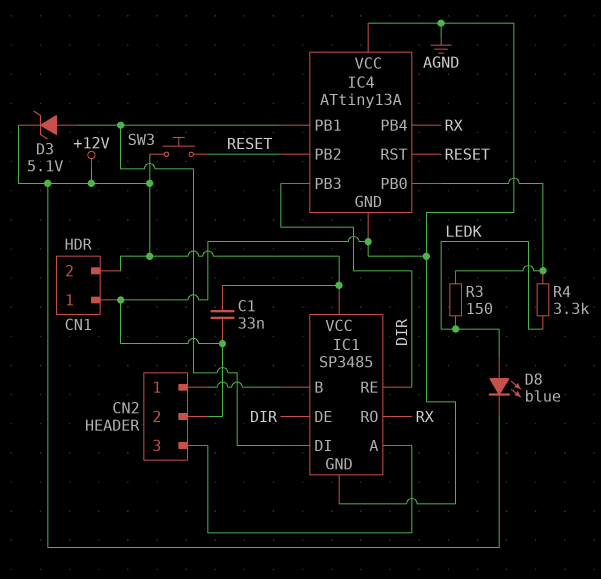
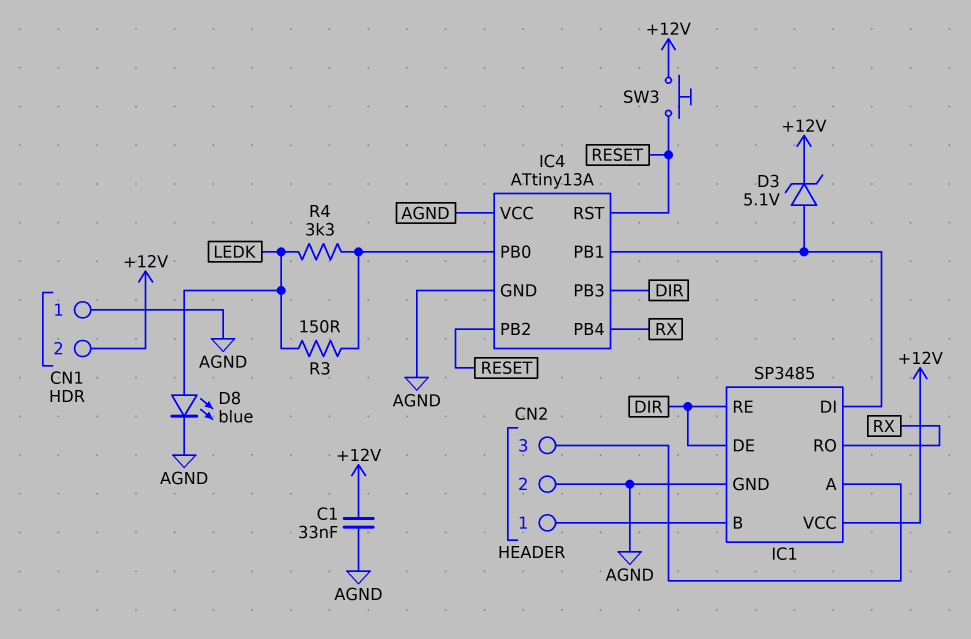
D8: LED blue (A LEDK, K +12V) -> LED blue (A LEDK, K AGND)

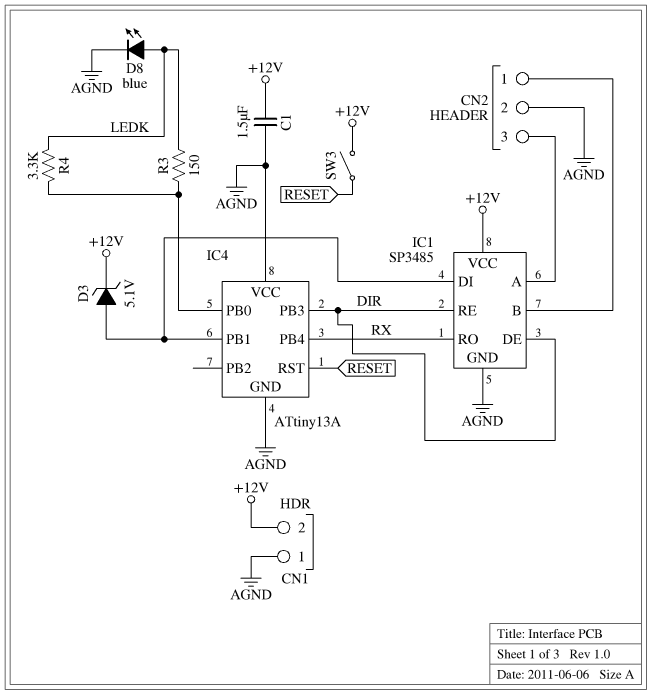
C1: 33nF (+12V, AGND) -> 1.5uF (+12V, AGND)
IC4 pin PB2: RESET -> none
SW3: button (+12V, RESET) -> switch (+12V, RESET)

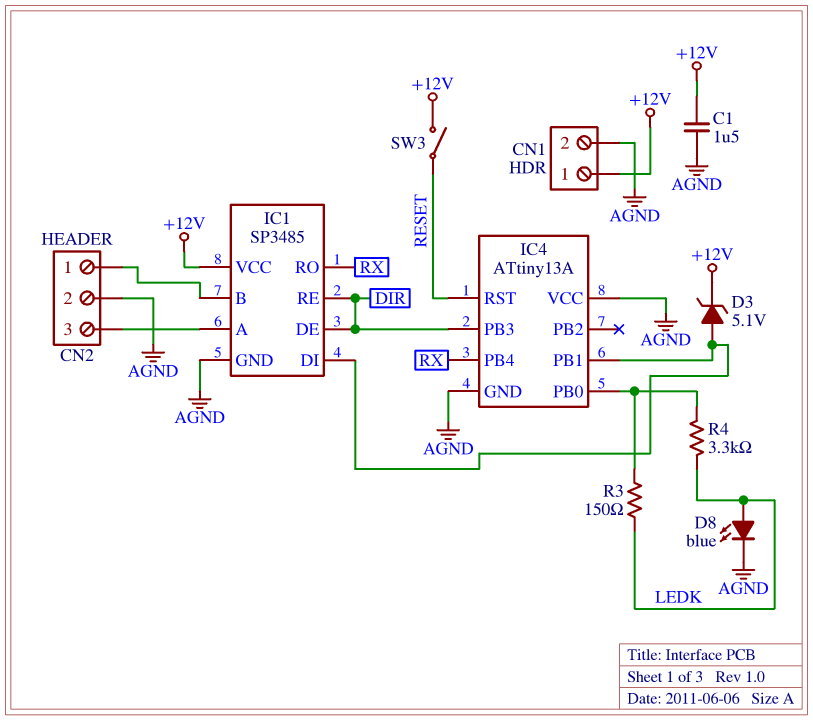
CN1 pin 1: AGND -> +12V
CN1 pin 2: +12V -> AGND

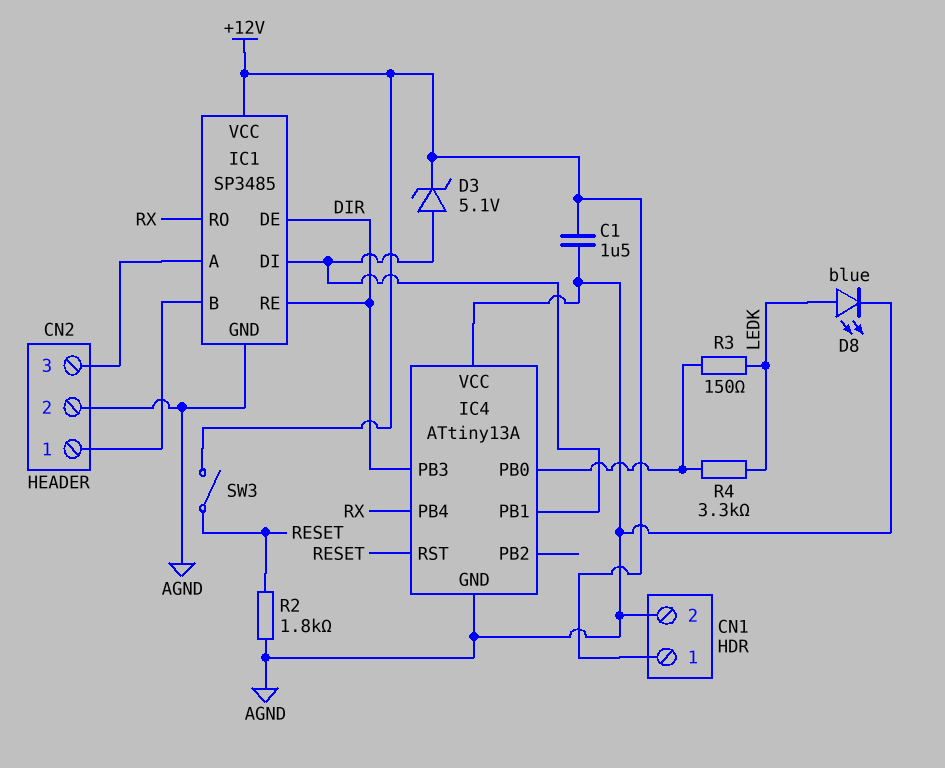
R2: none -> 1.8k (AGND, RESET)

